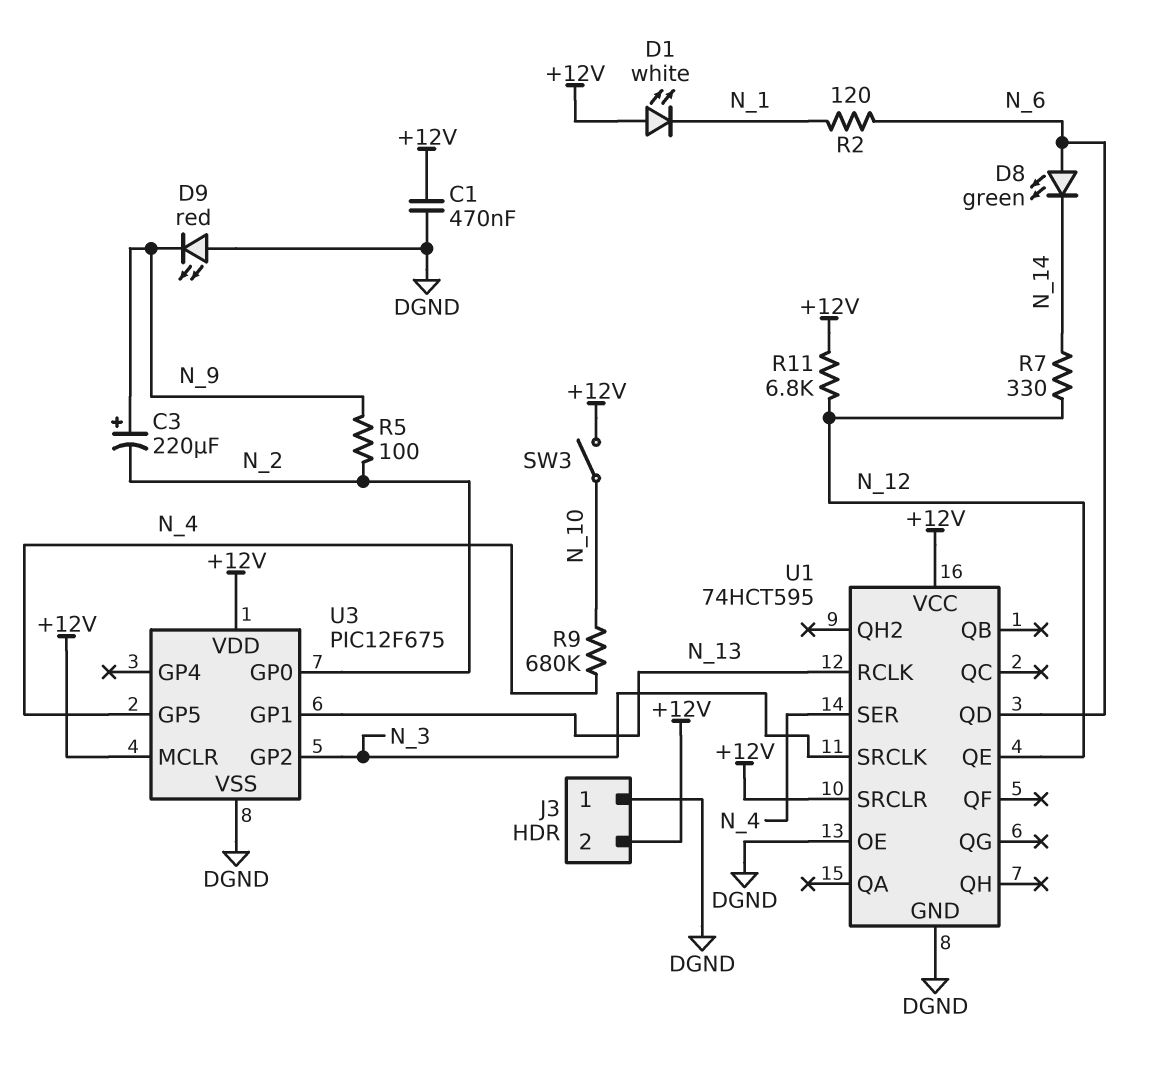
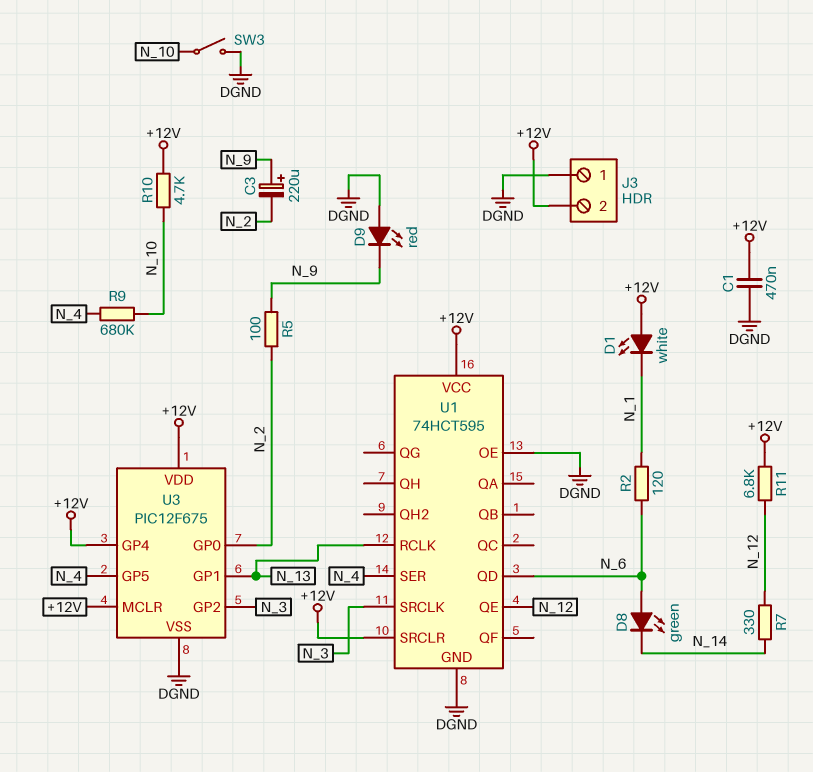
R10: none -> 4.7k (+12V, N_10)
SW3: switch (+12V, N_10) -> switch (DGND, N_10)
U3 pin GP4: none -> +12V

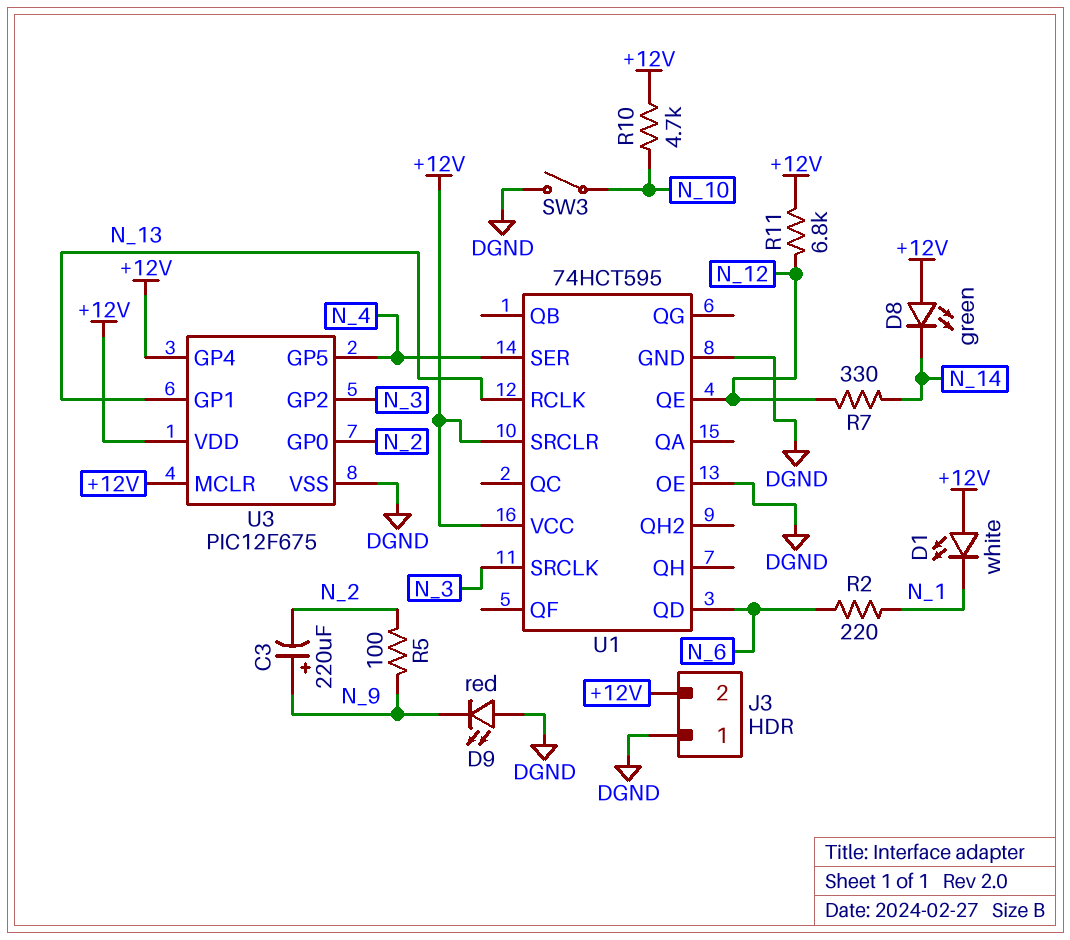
C1: 470nF (+12V, DGND) -> none
D8: LED green (A N_6, K N_14) -> LED green (A +12V, K N_14)
R2: 120 (N_1, N_6) -> 220 (N_1, N_6)
R9: 680k (N_4, N_10) -> none

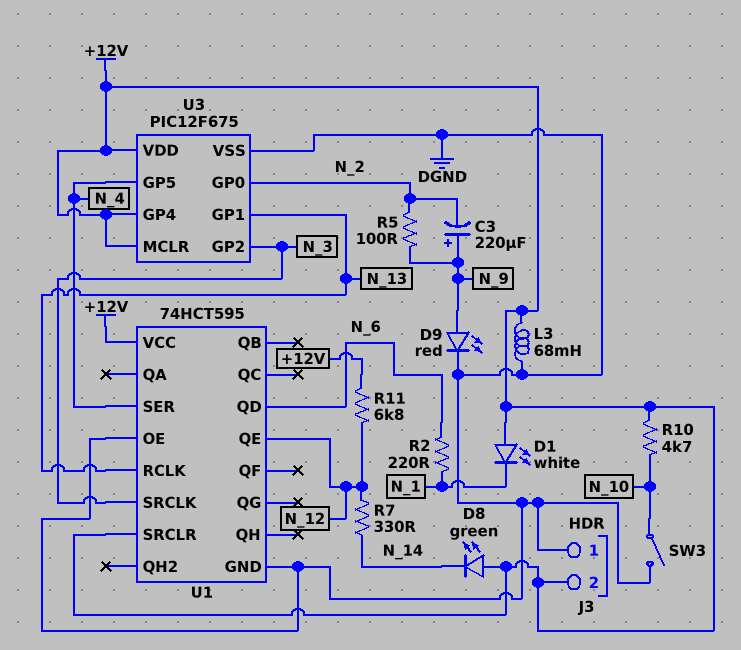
D9: LED red (A DGND, K N_9) -> LED red (A N_9, K DGND)
L3: none -> 68mH (+12V, DGND)

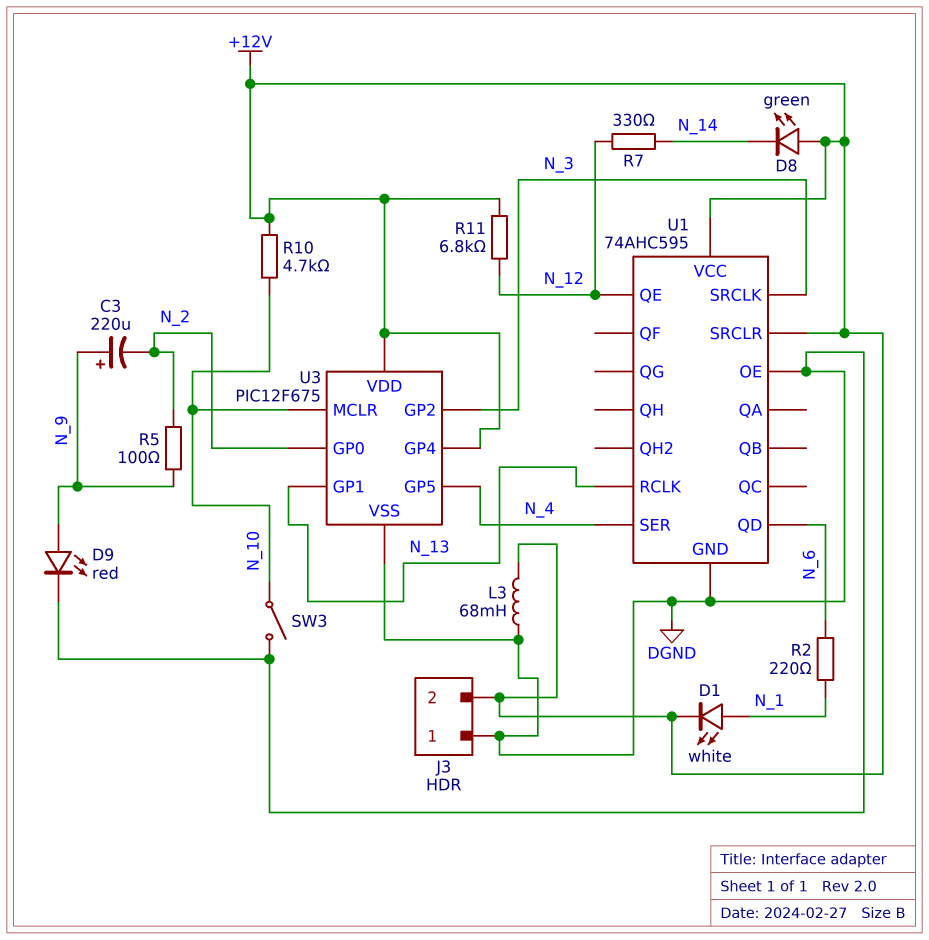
D1: LED white (A +12V, K N_1) -> LED white (A N_1, K +12V)
U1: 74HCT595 -> 74AHC595
U3 pin MCLR: +12V -> N_10

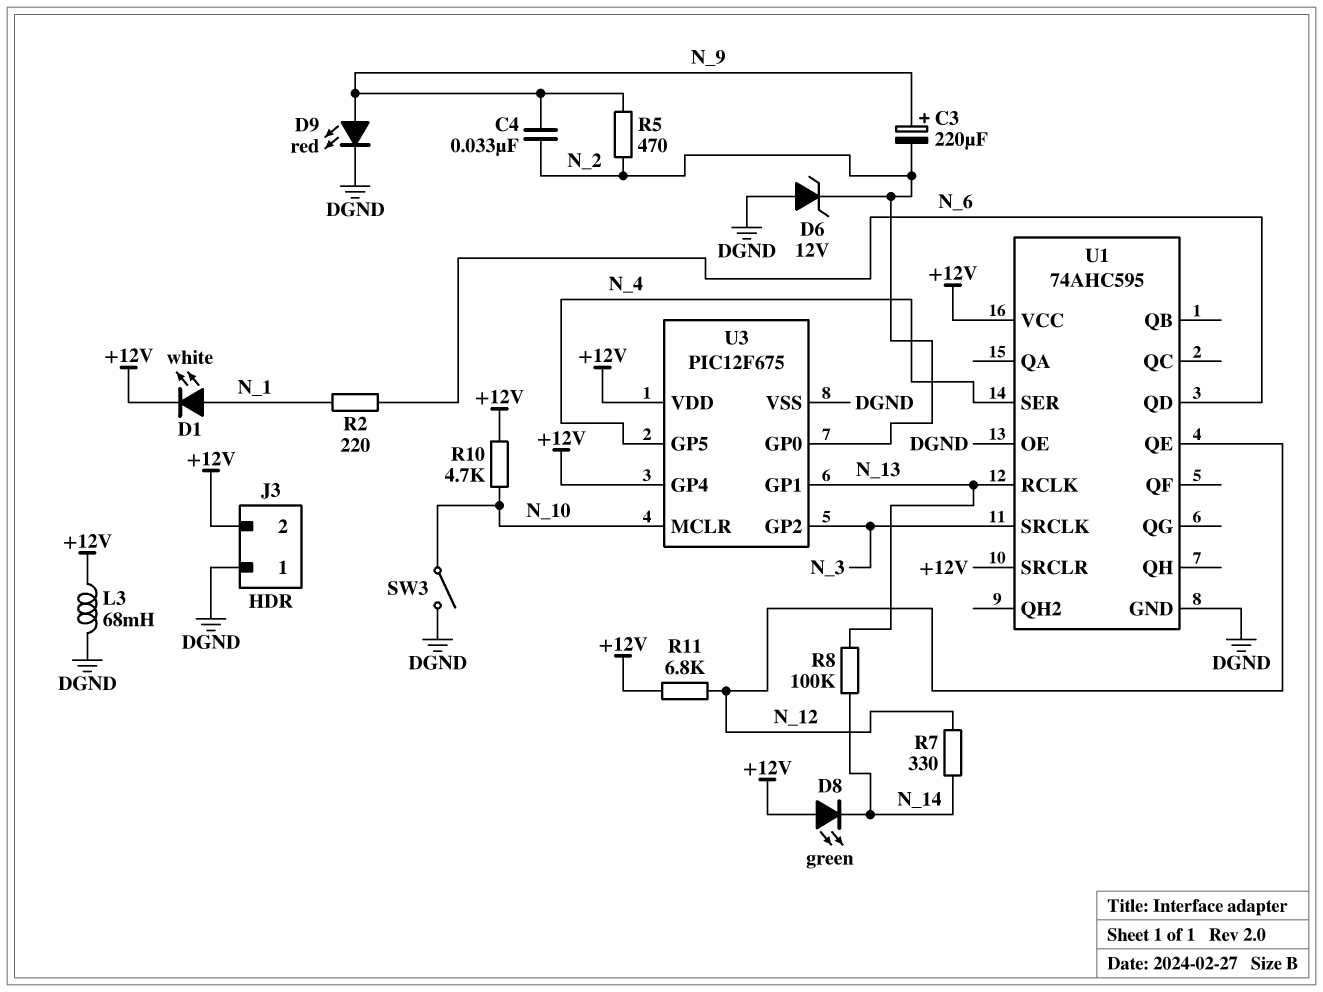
C4: none -> 33nF (N_2, N_9)
D6: none -> zener 12V (A DGND, K N_2)
R5: 100 (N_2, N_9) -> 470 (N_2, N_9)
R8: none -> 100k (N_13, N_14)

